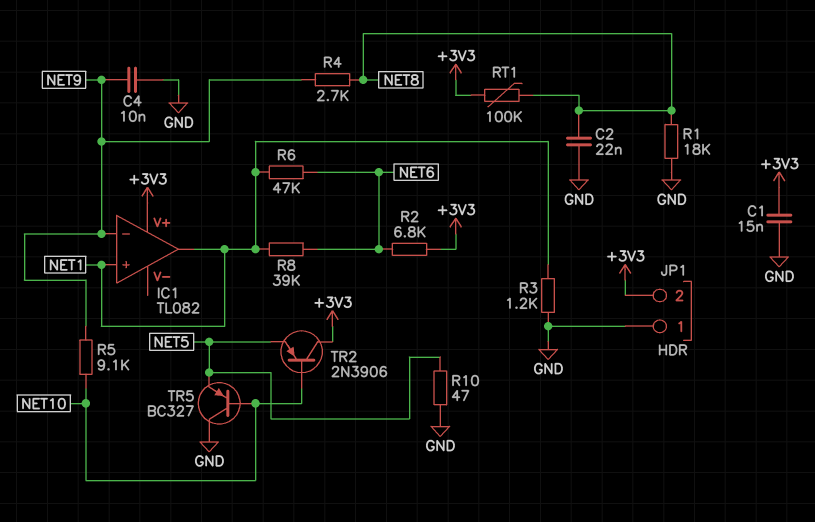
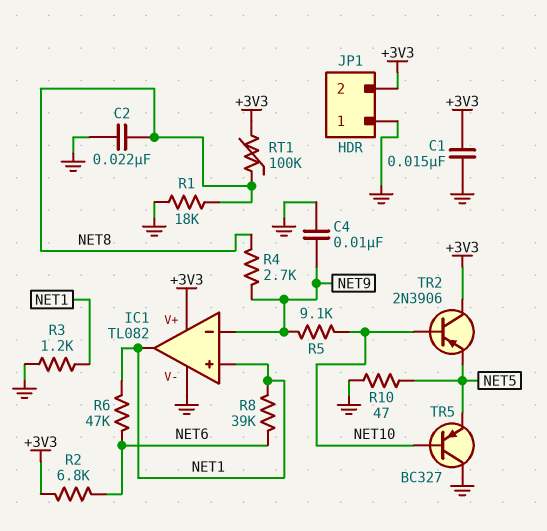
IC1 pin V-: none -> GND

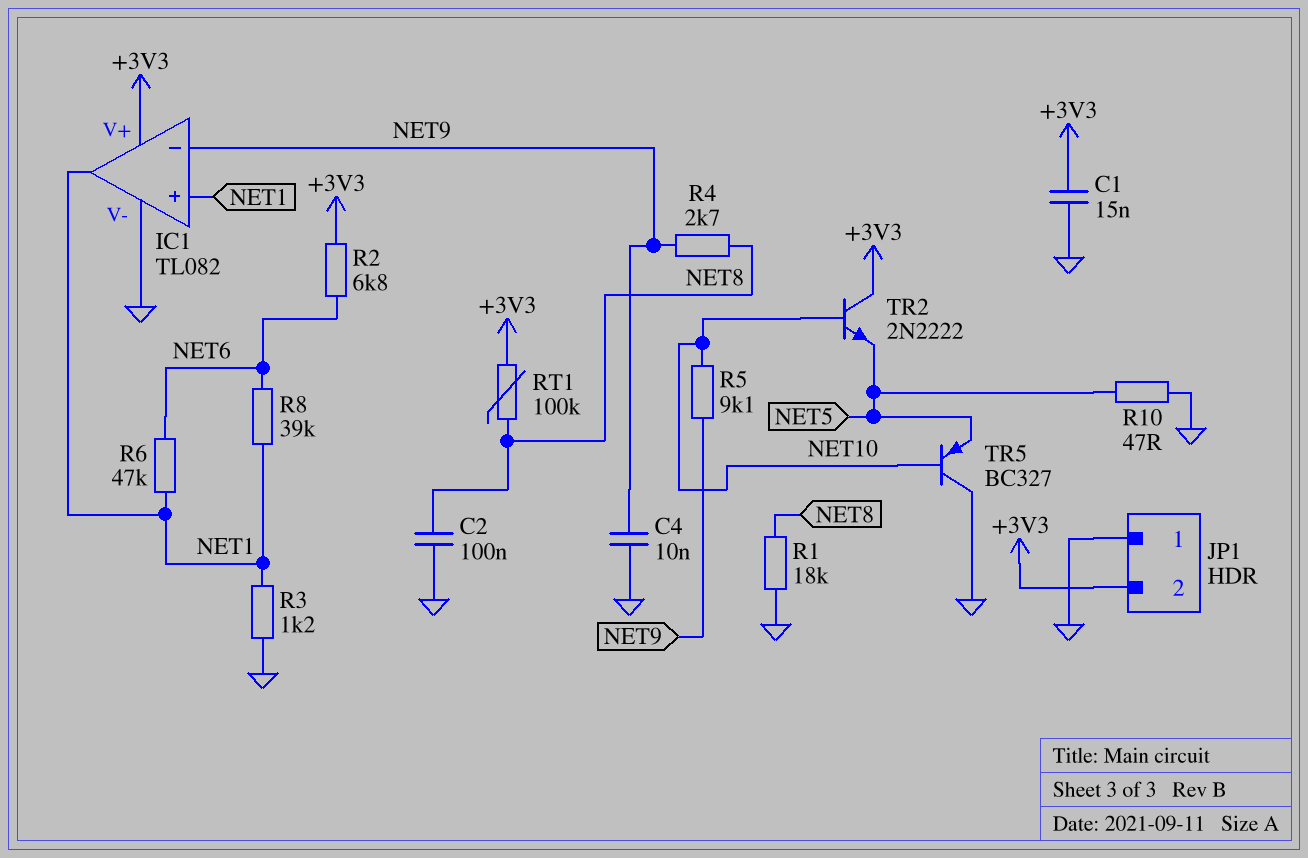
C2: 22nF (GND, NET8) -> 100nF (GND, NET8)
TR2: PNP 2N3906 (B NET10, C +3V3, E NET5) -> NPN 2N2222 (B NET10, C +3V3, E NET5)

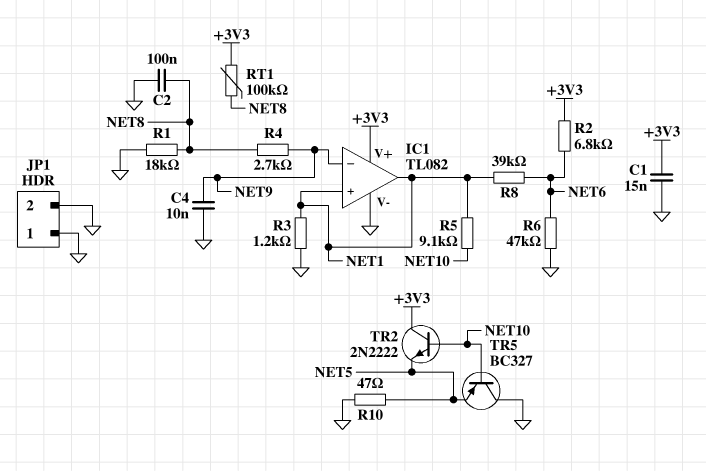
JP1 pin 2: +3V3 -> GND
R5: 9.1k (NET9, NET10) -> 9.1k (NET1, NET10)
R6: 47k (NET1, NET6) -> 47k (GND, NET6)

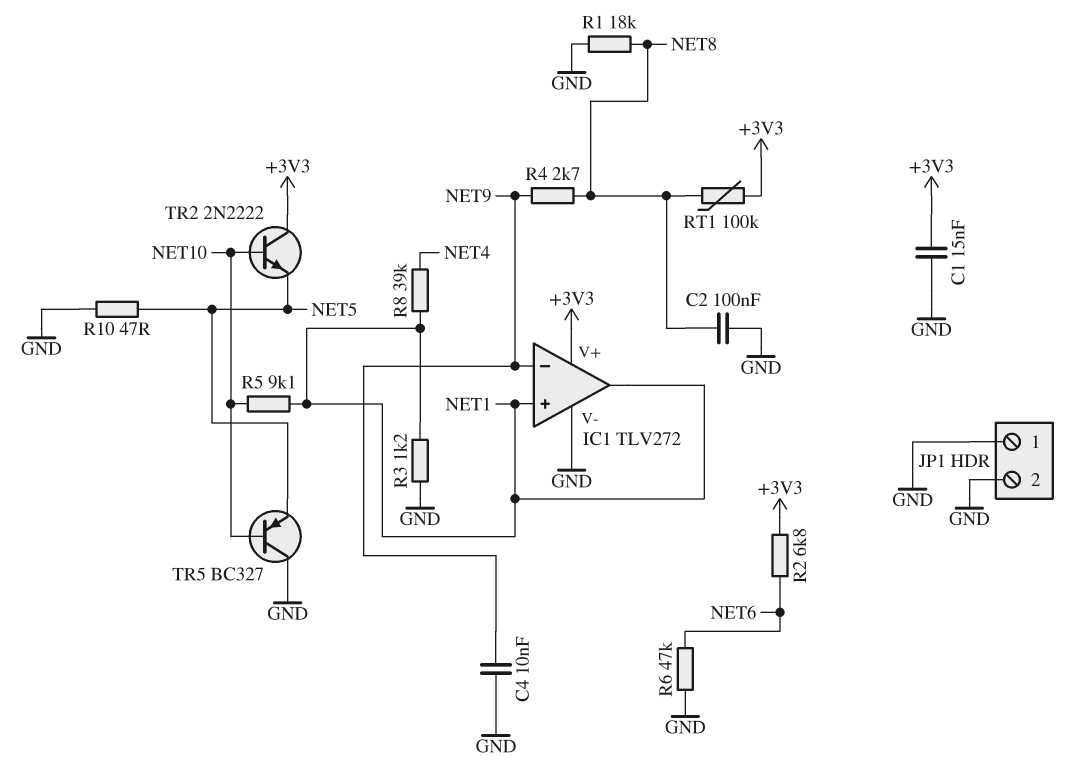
IC1: TL082 -> TLV272
R8: 39k (NET1, NET6) -> 39k (NET1, NET4)

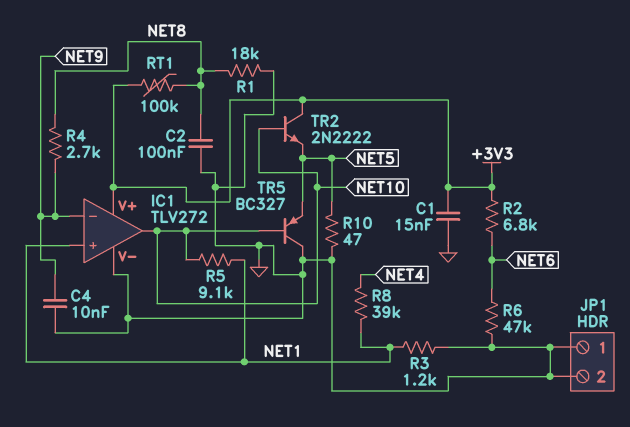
IC1 pin out: NET1 -> NET10

